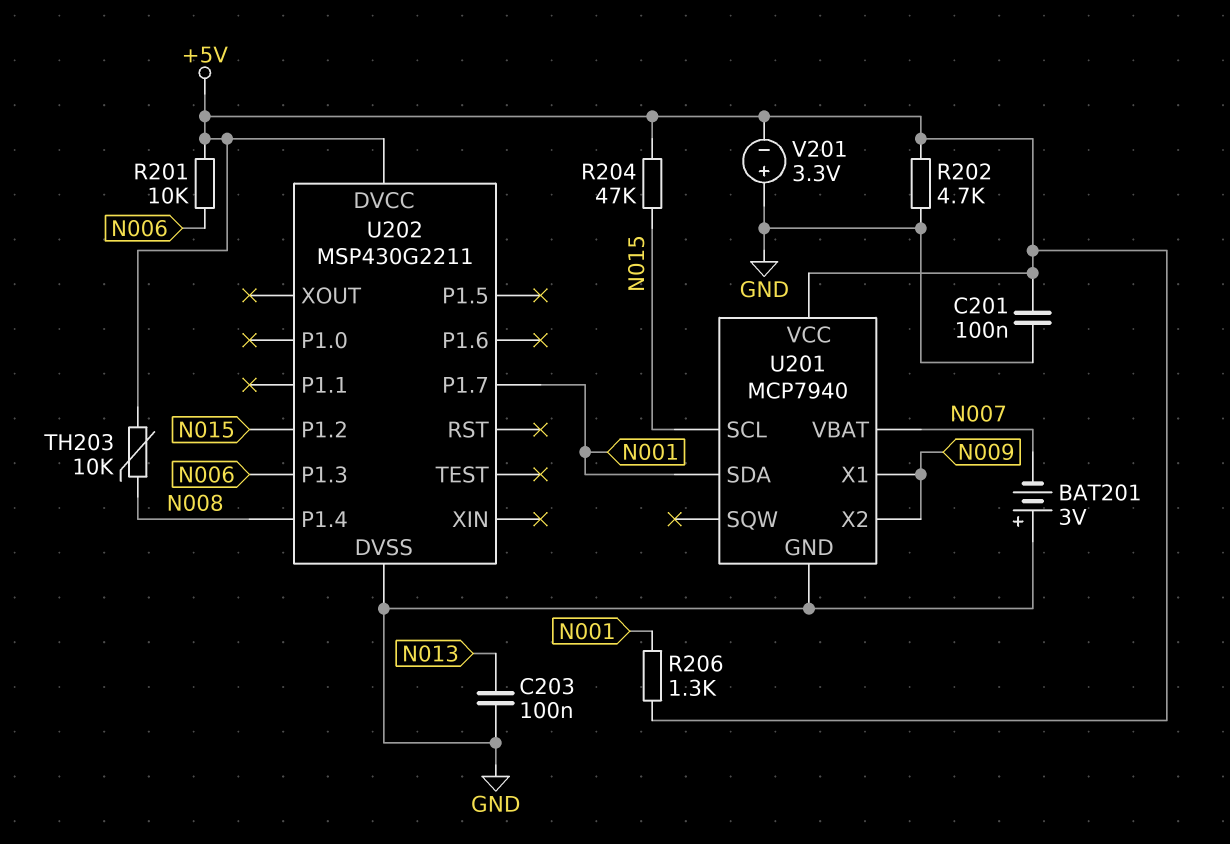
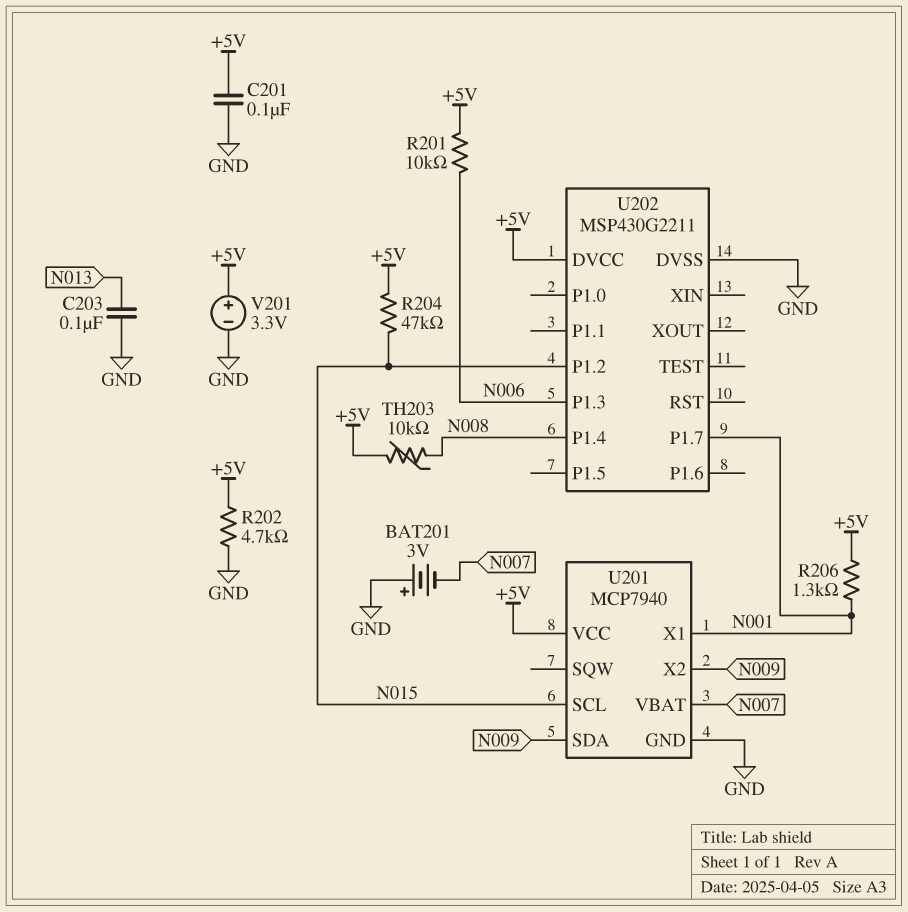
U201 pin SDA: N001 -> N009
U201 pin X1: N009 -> N001
V201: 3.3V (plus GND, minus +5V) -> 3.3V (plus +5V, minus GND)

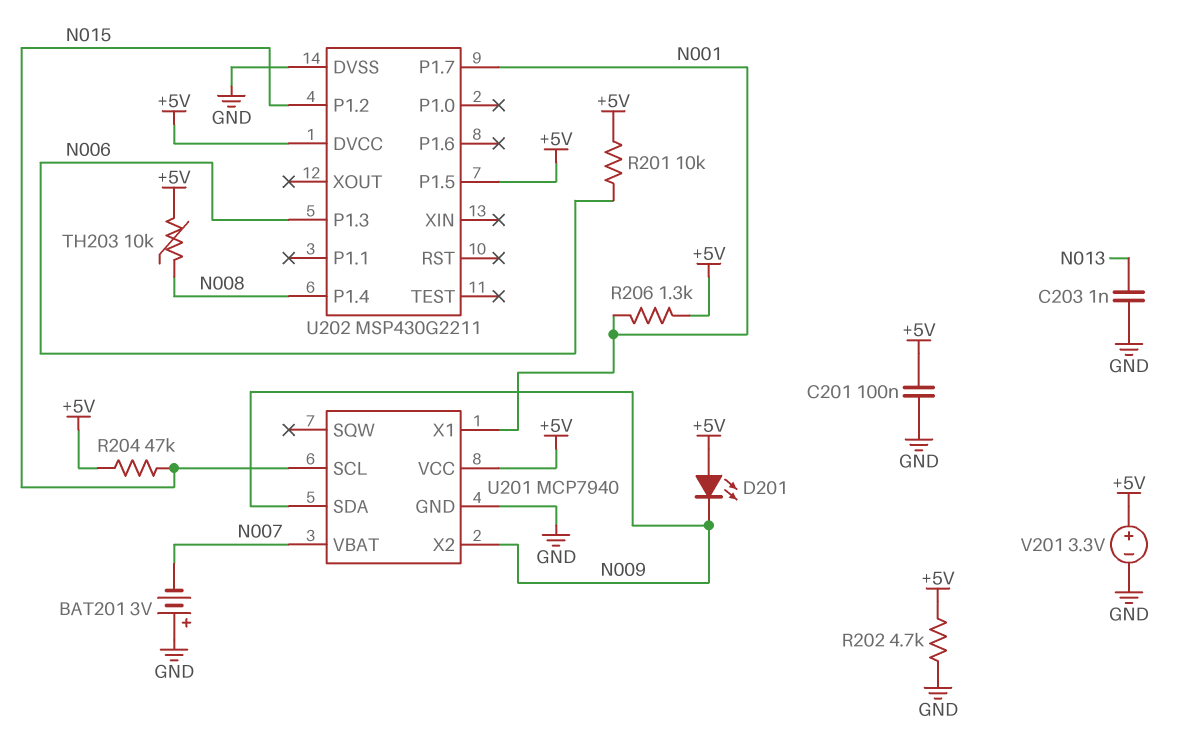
C203: 100nF (GND, N013) -> 1nF (GND, N013)
D201: none -> LED (A +5V, K N009)
U202 pin P1.5: none -> +5V

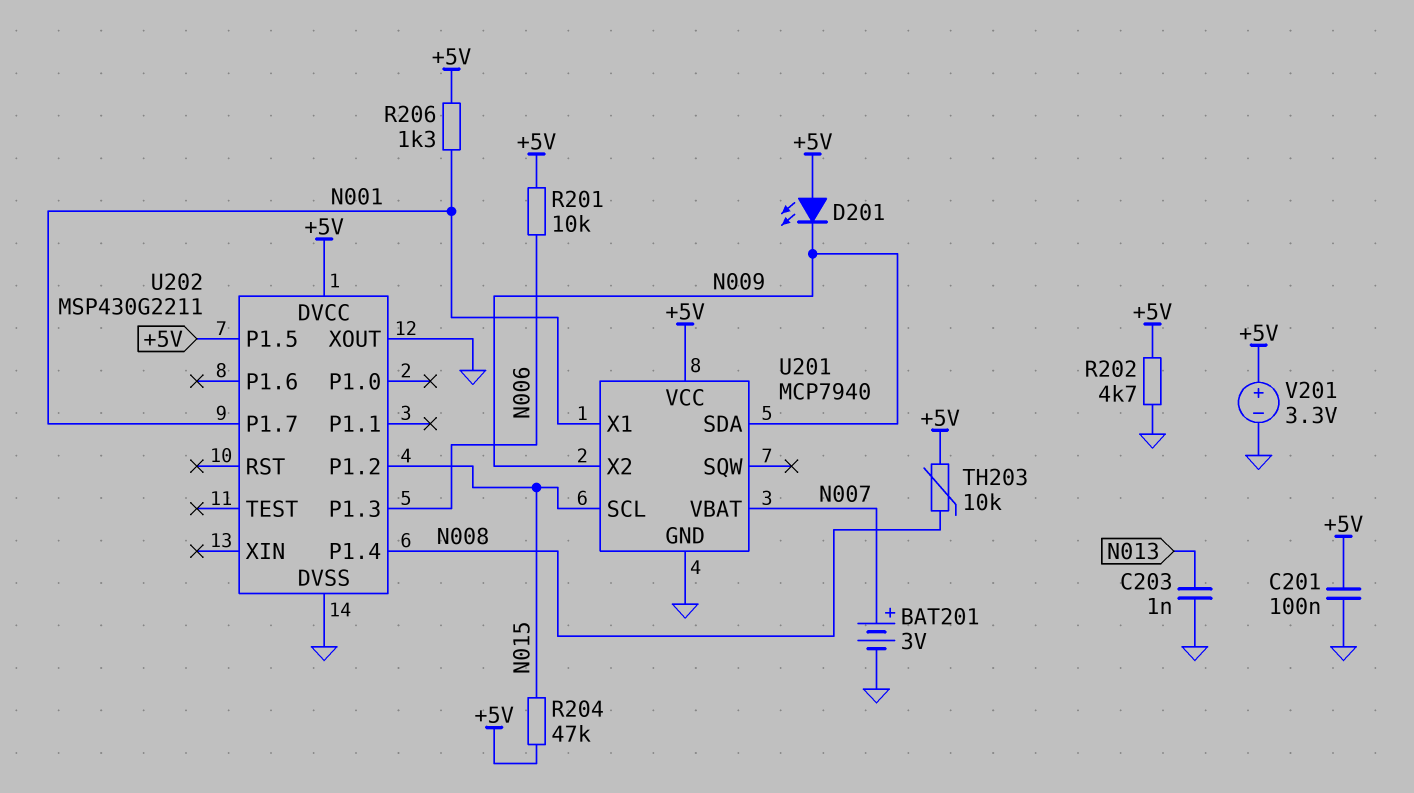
BAT201: 3V (plus GND, minus N007) -> 3V (plus N007, minus GND)
U202 pin XOUT: none -> GND

